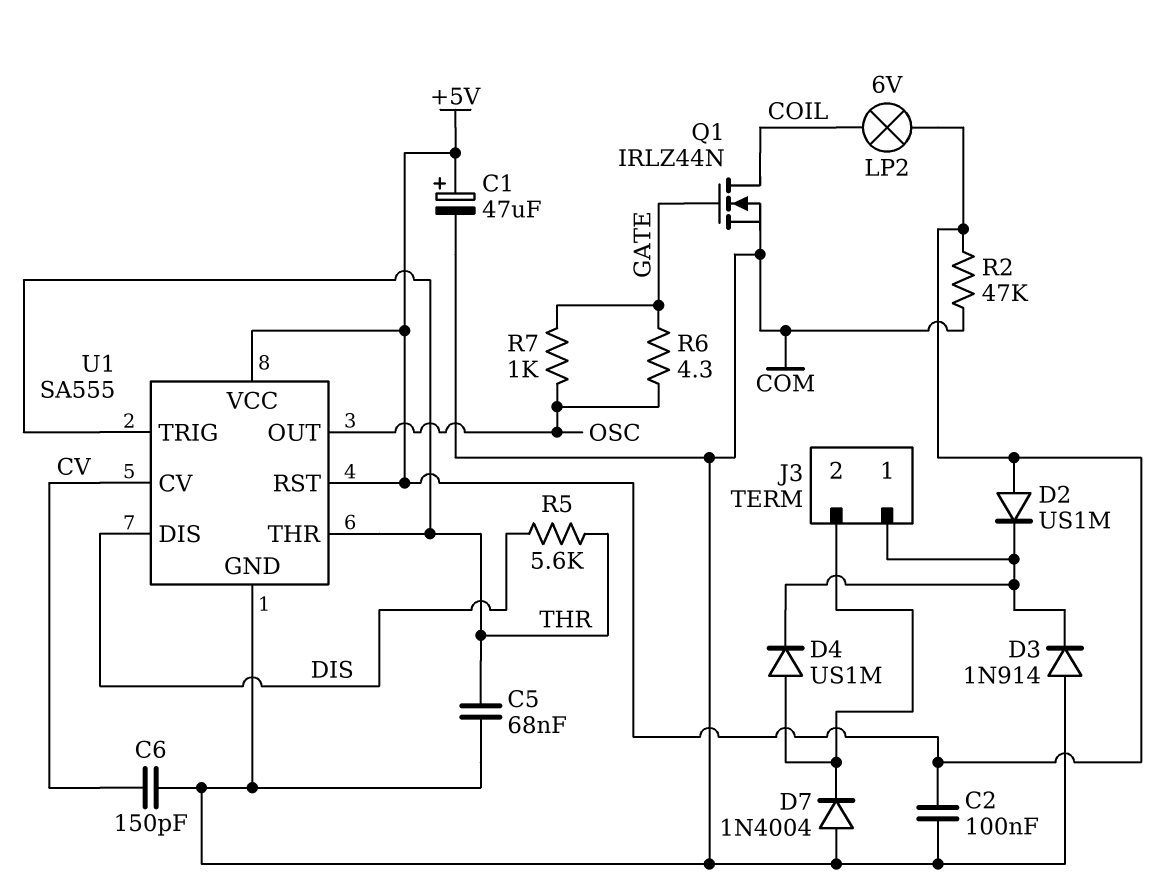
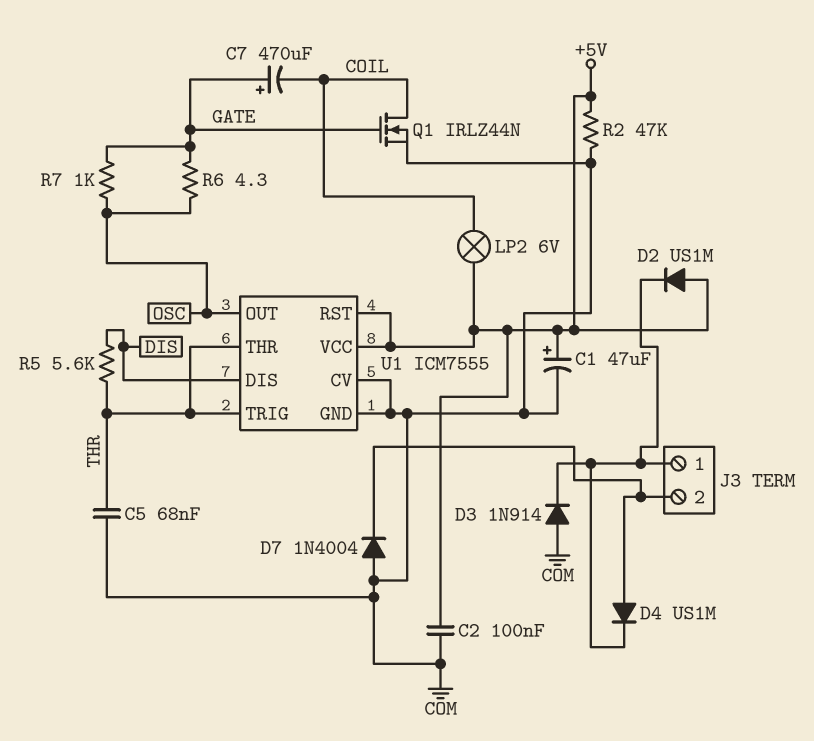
C6: 150pF (COM, CV) -> none
C7: none -> 470uF (plus GATE, minus COIL)
U1: SA555 -> ICM7555
U1 pin CV: CV -> COM

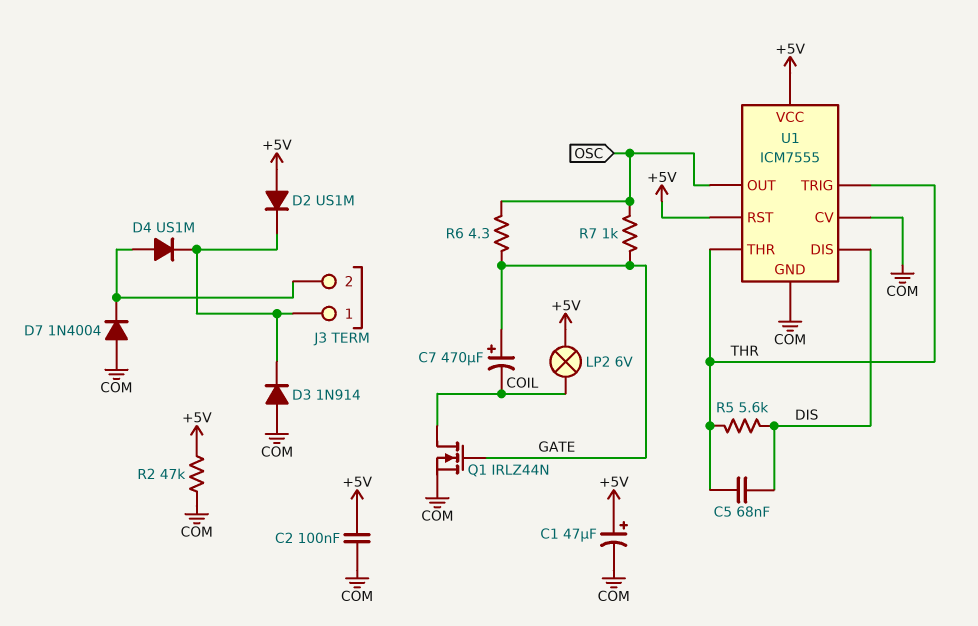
C5: 68nF (COM, THR) -> 68nF (DIS, THR)

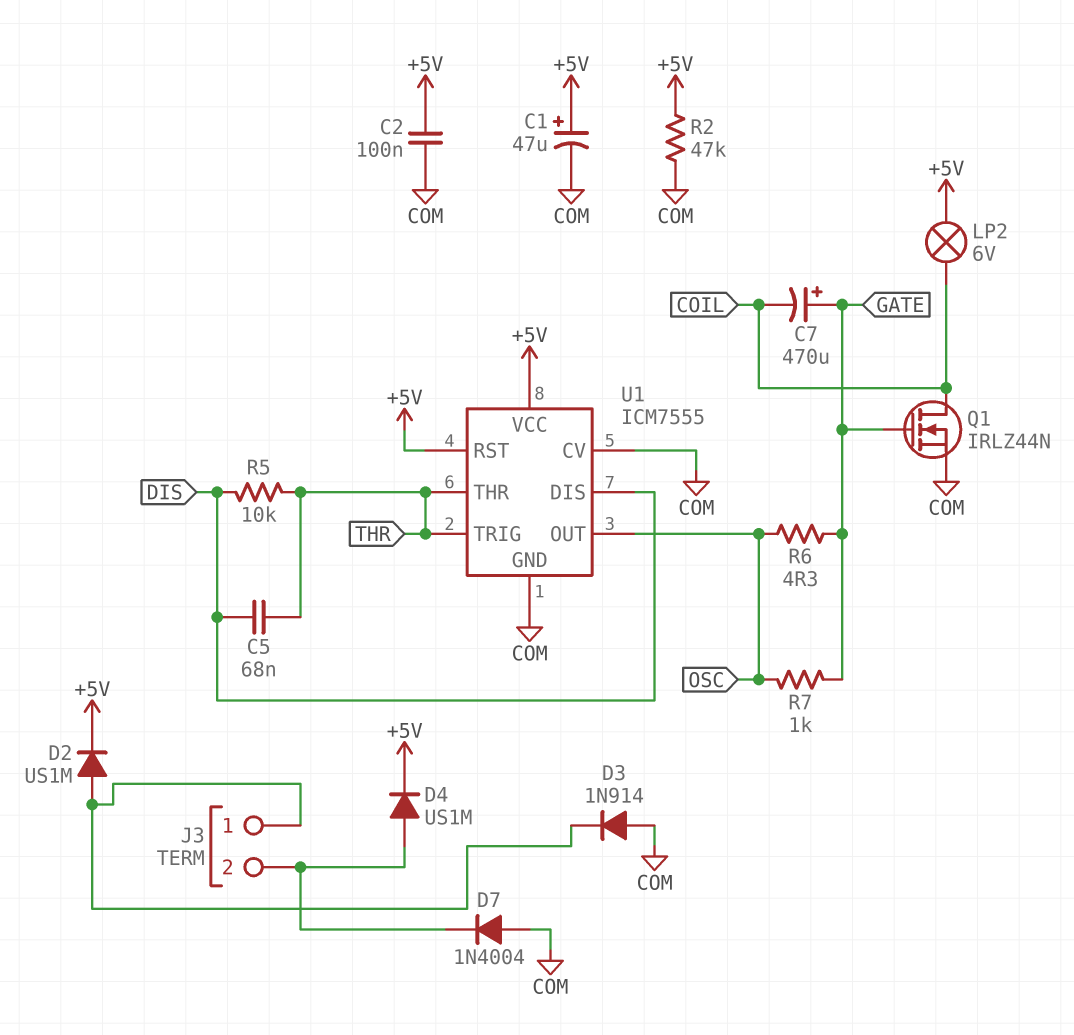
D2: diode US1M (A +5V, K J3/1) -> diode US1M (A J3/1, K +5V)
D4: diode US1M (A J3/2, K J3/1) -> diode US1M (A J3/2, K +5V)
R5: 5.6k (DIS, THR) -> 10k (DIS, THR)

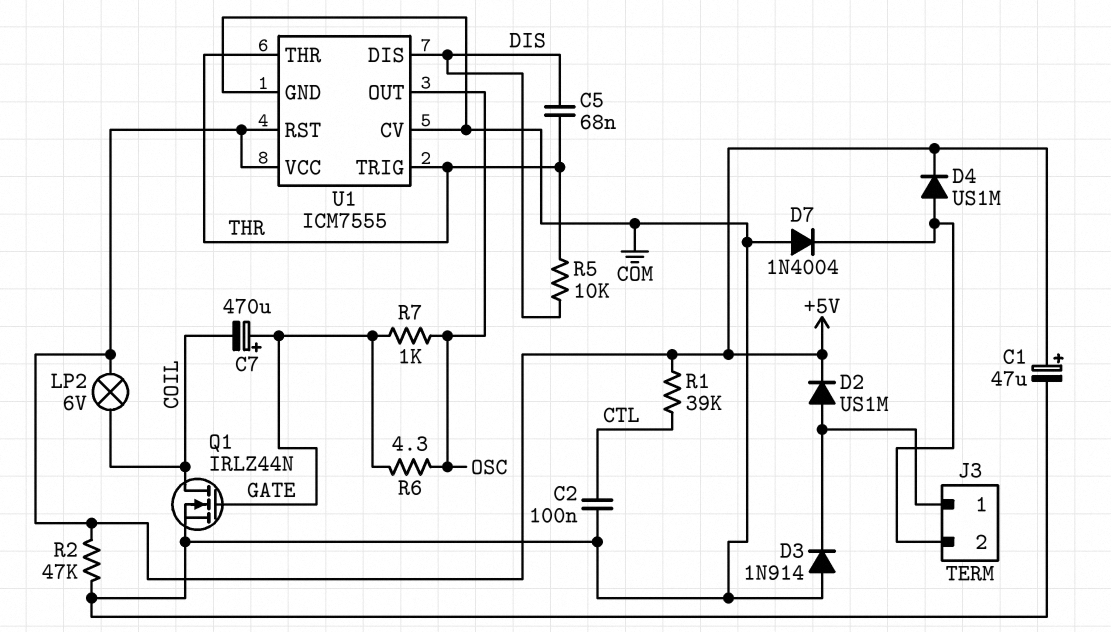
C2: 100nF (+5V, COM) -> 100nF (COM, CTL)
R1: none -> 39k (+5V, CTL)

